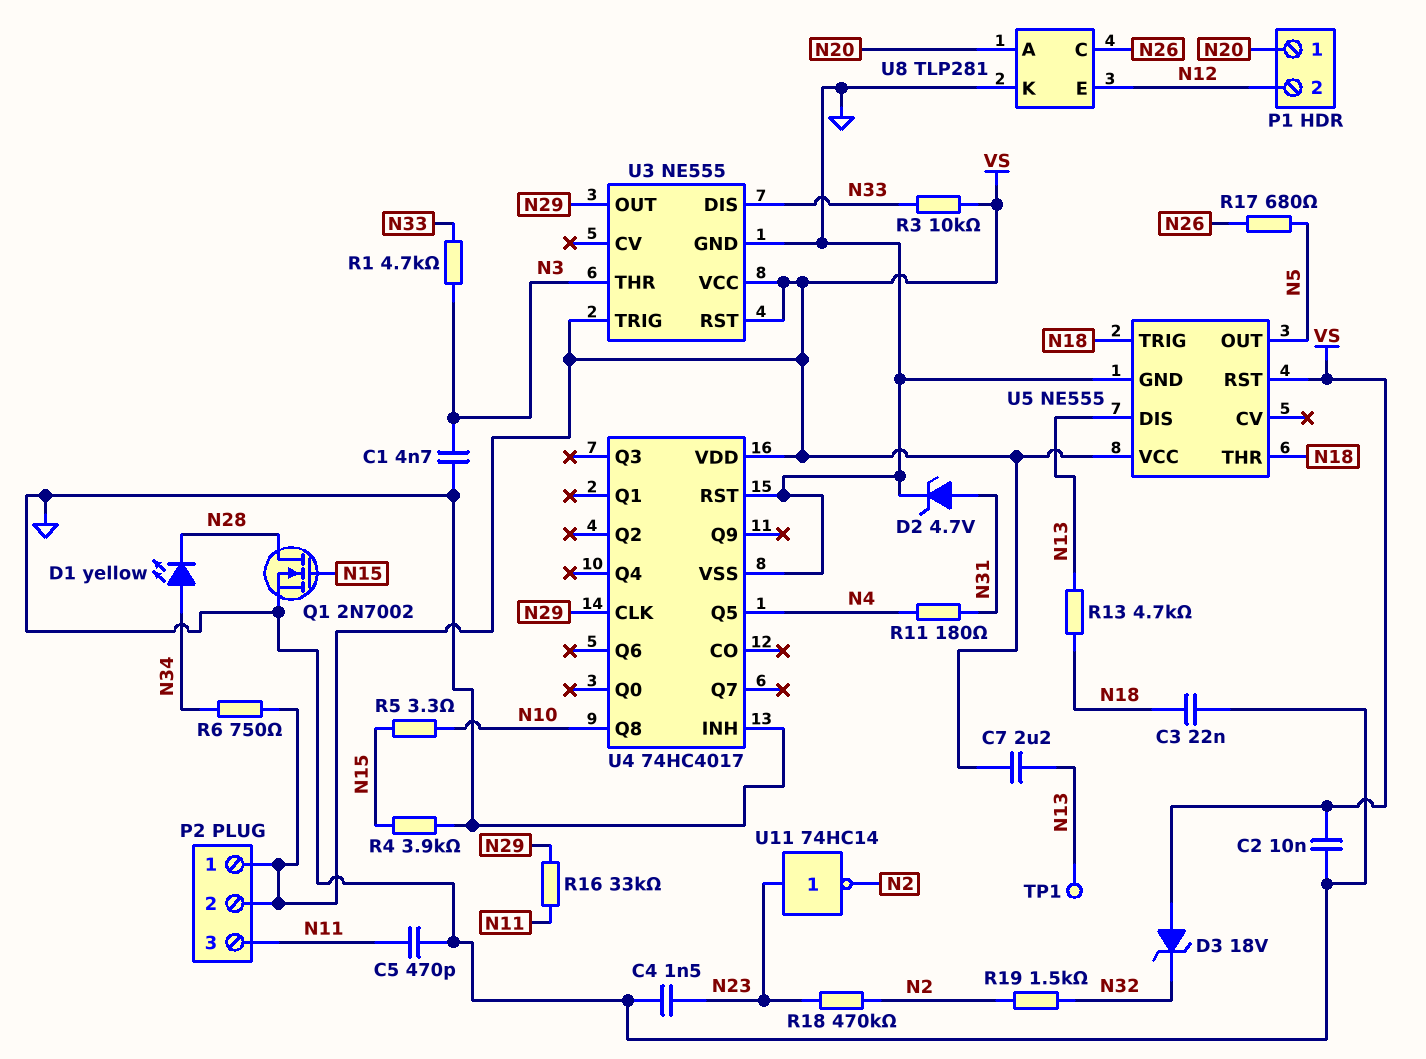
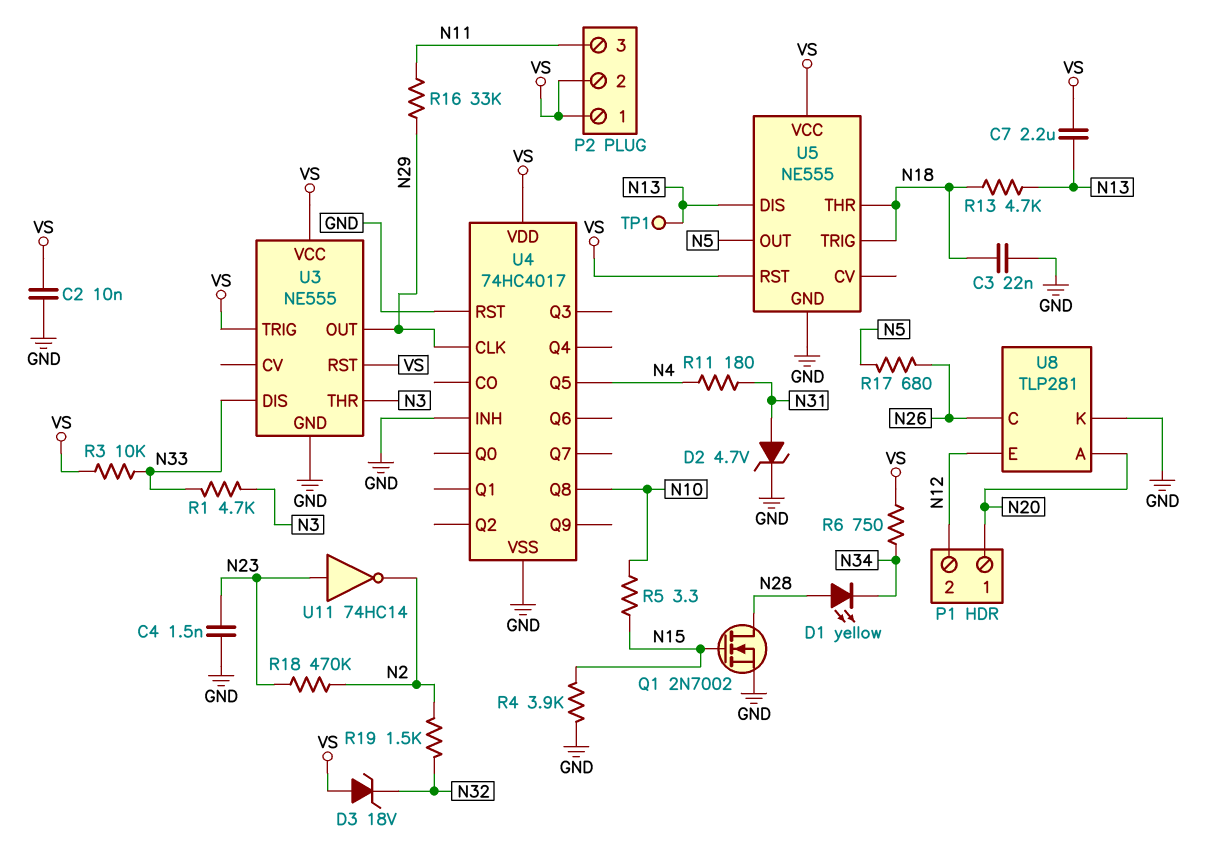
C1: 4.7nF (GND, N3) -> none
C5: 470pF (GND, N11) -> none
D1: LED yellow (A N34, K N28) -> LED yellow (A N28, K N34)

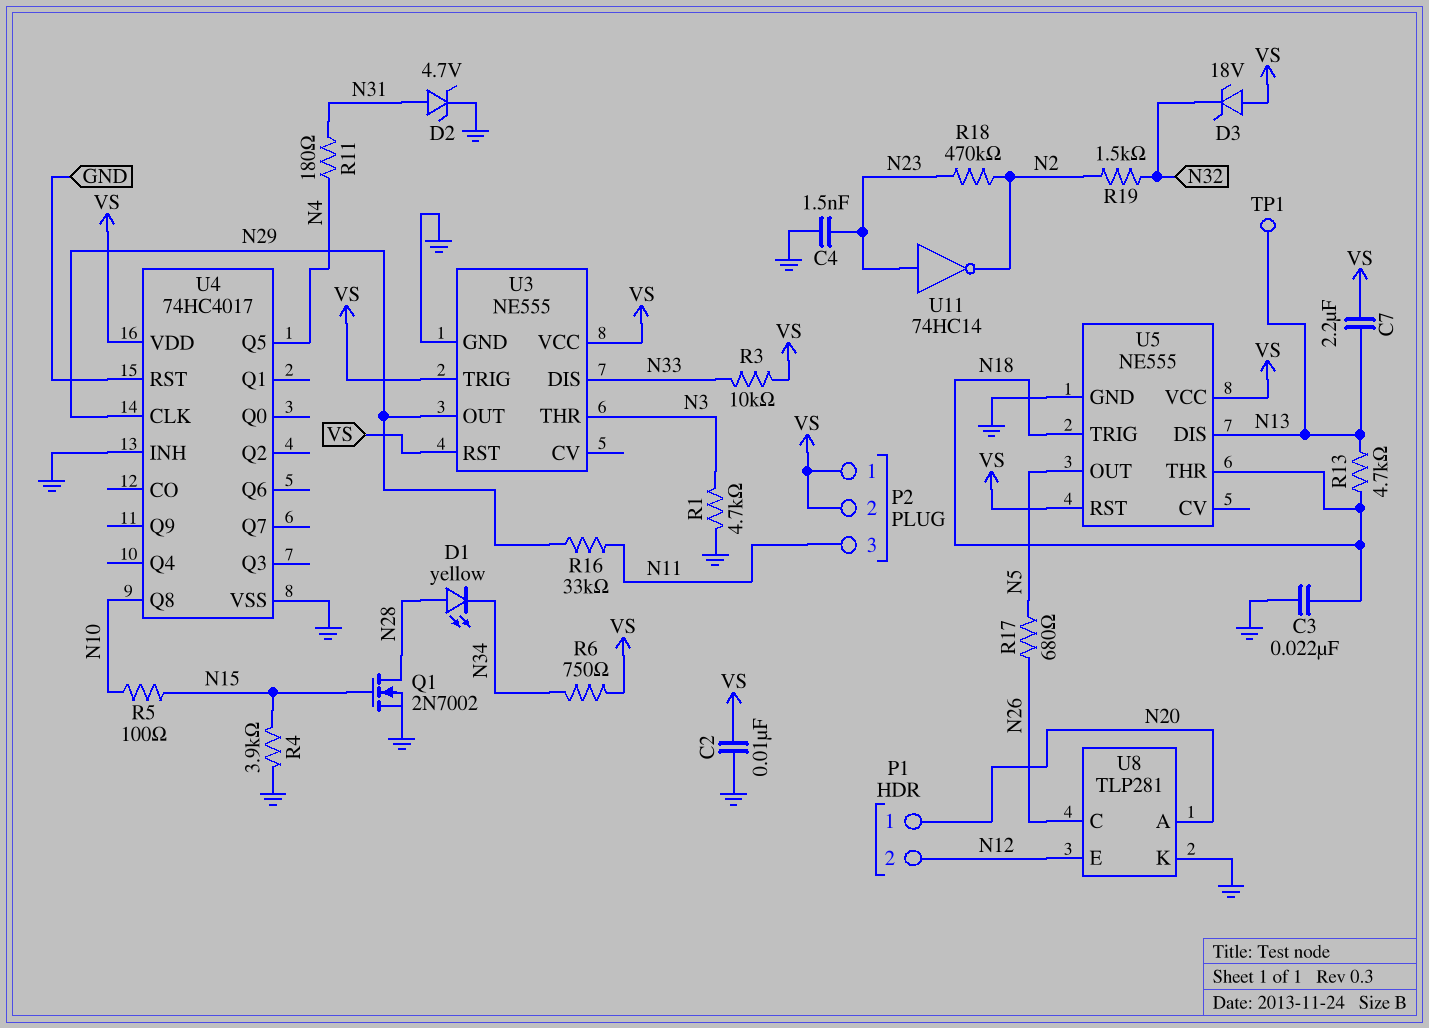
R1: 4.7k (N3, N33) -> 4.7k (GND, N3)
R5: 3.3 (N10, N15) -> 100 (N10, N15)

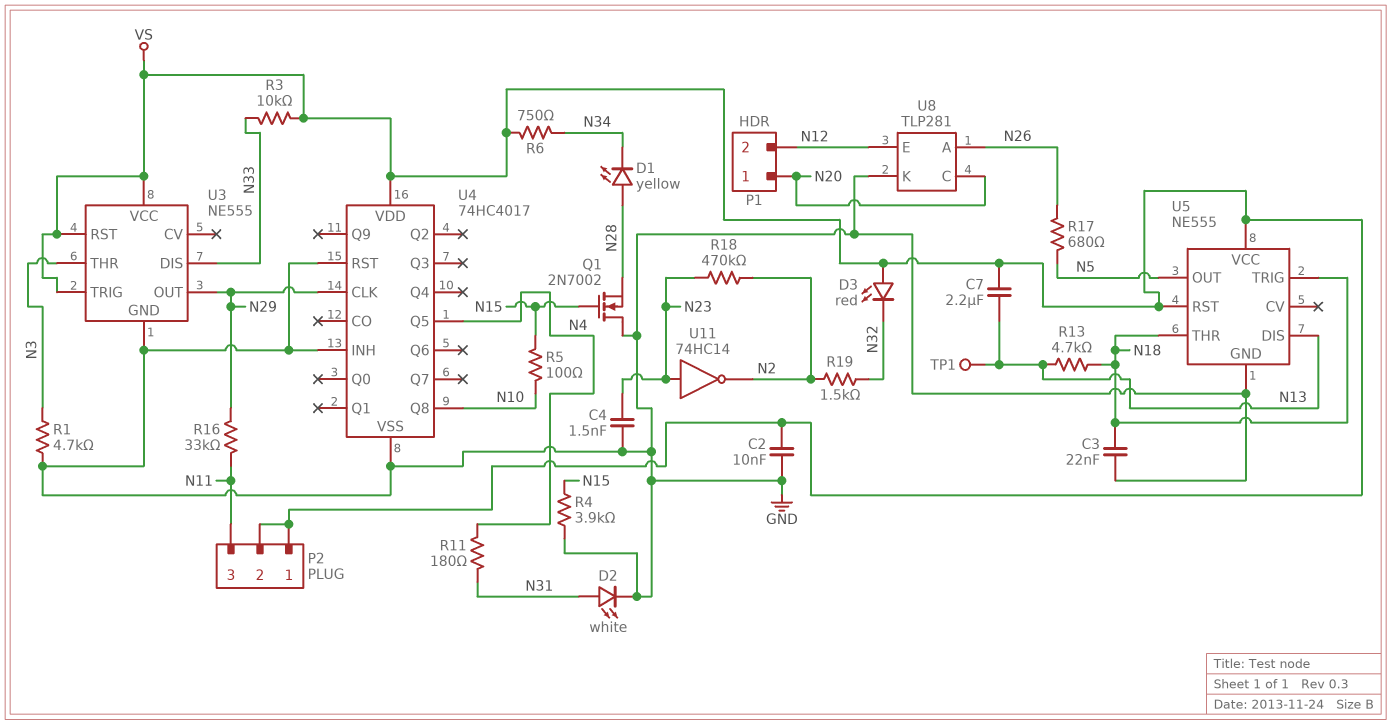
D2: zener 4.7V (A N31, K GND) -> LED white (A N31, K GND)
D3: zener 18V (A VS, K N32) -> LED red (A VS, K N32)
Q1: NMOS 2N7002 (G N15, D N28, S GND) -> NMOS 2N7002 (G N15, D GND, S N28)
U8 pin A: N20 -> N26
U8 pin C: N26 -> N20

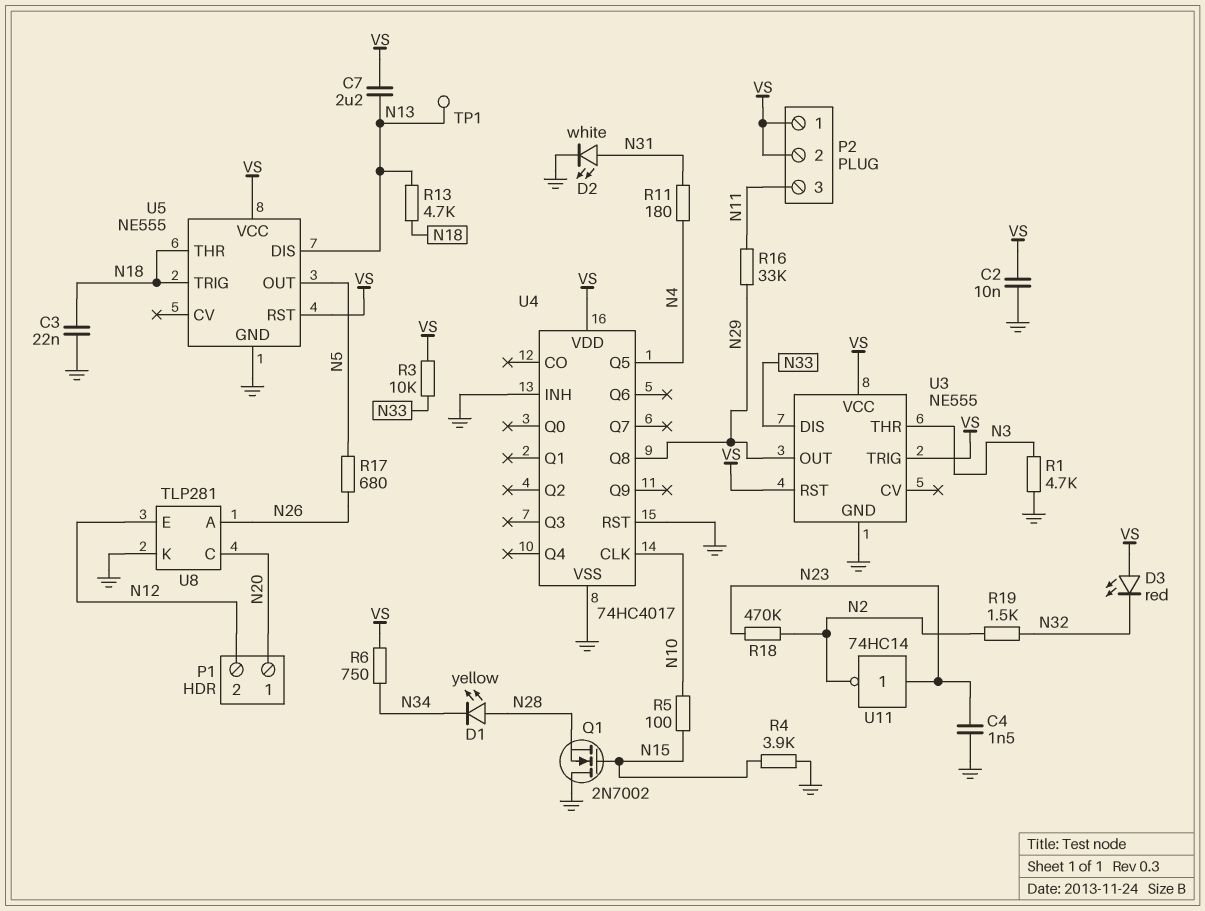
U4 pin CLK: N29 -> N10
U4 pin Q8: N10 -> N29

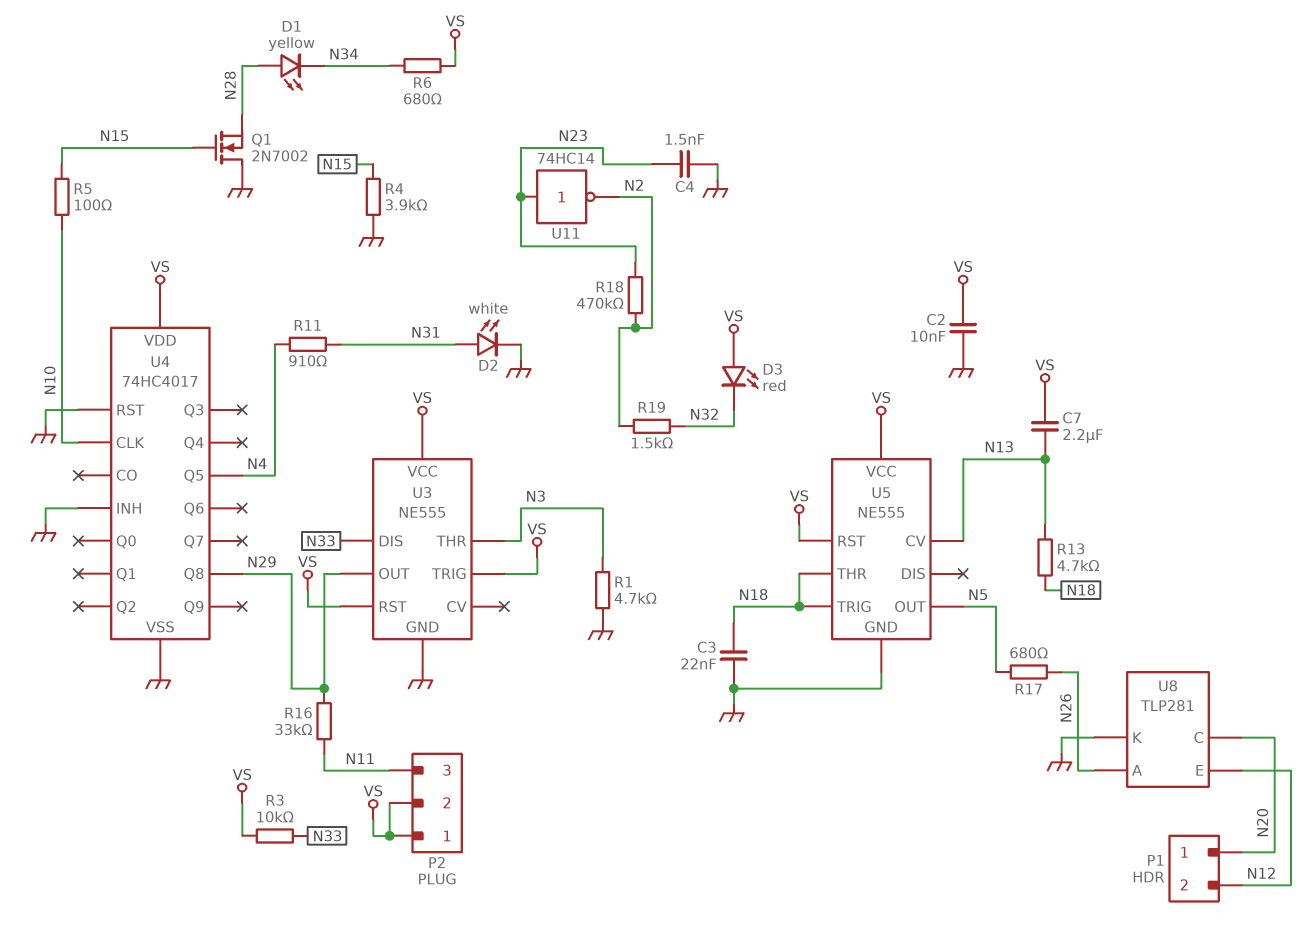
R6: 750 (N34, VS) -> 680 (N34, VS)
R11: 180 (N4, N31) -> 910 (N4, N31)
TP1: test point (N13) -> none
U5 pin CV: none -> N13
U5 pin DIS: N13 -> none

